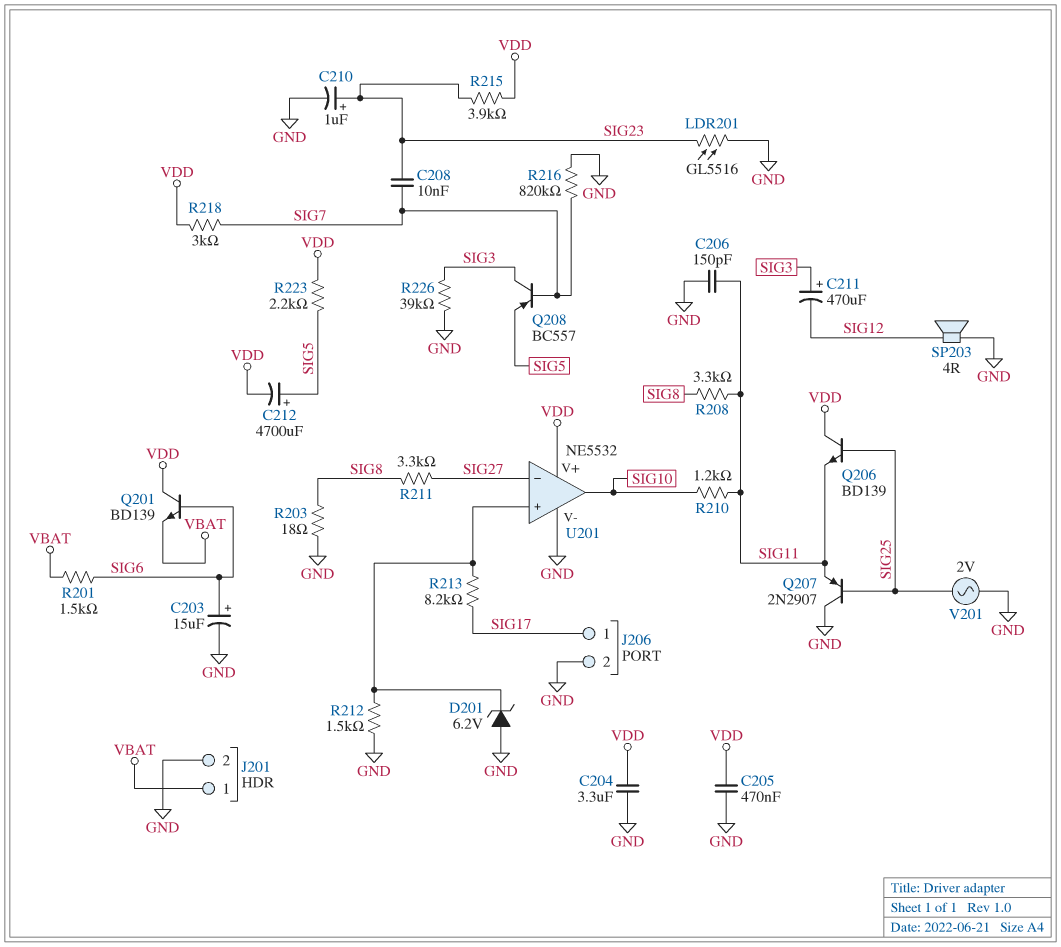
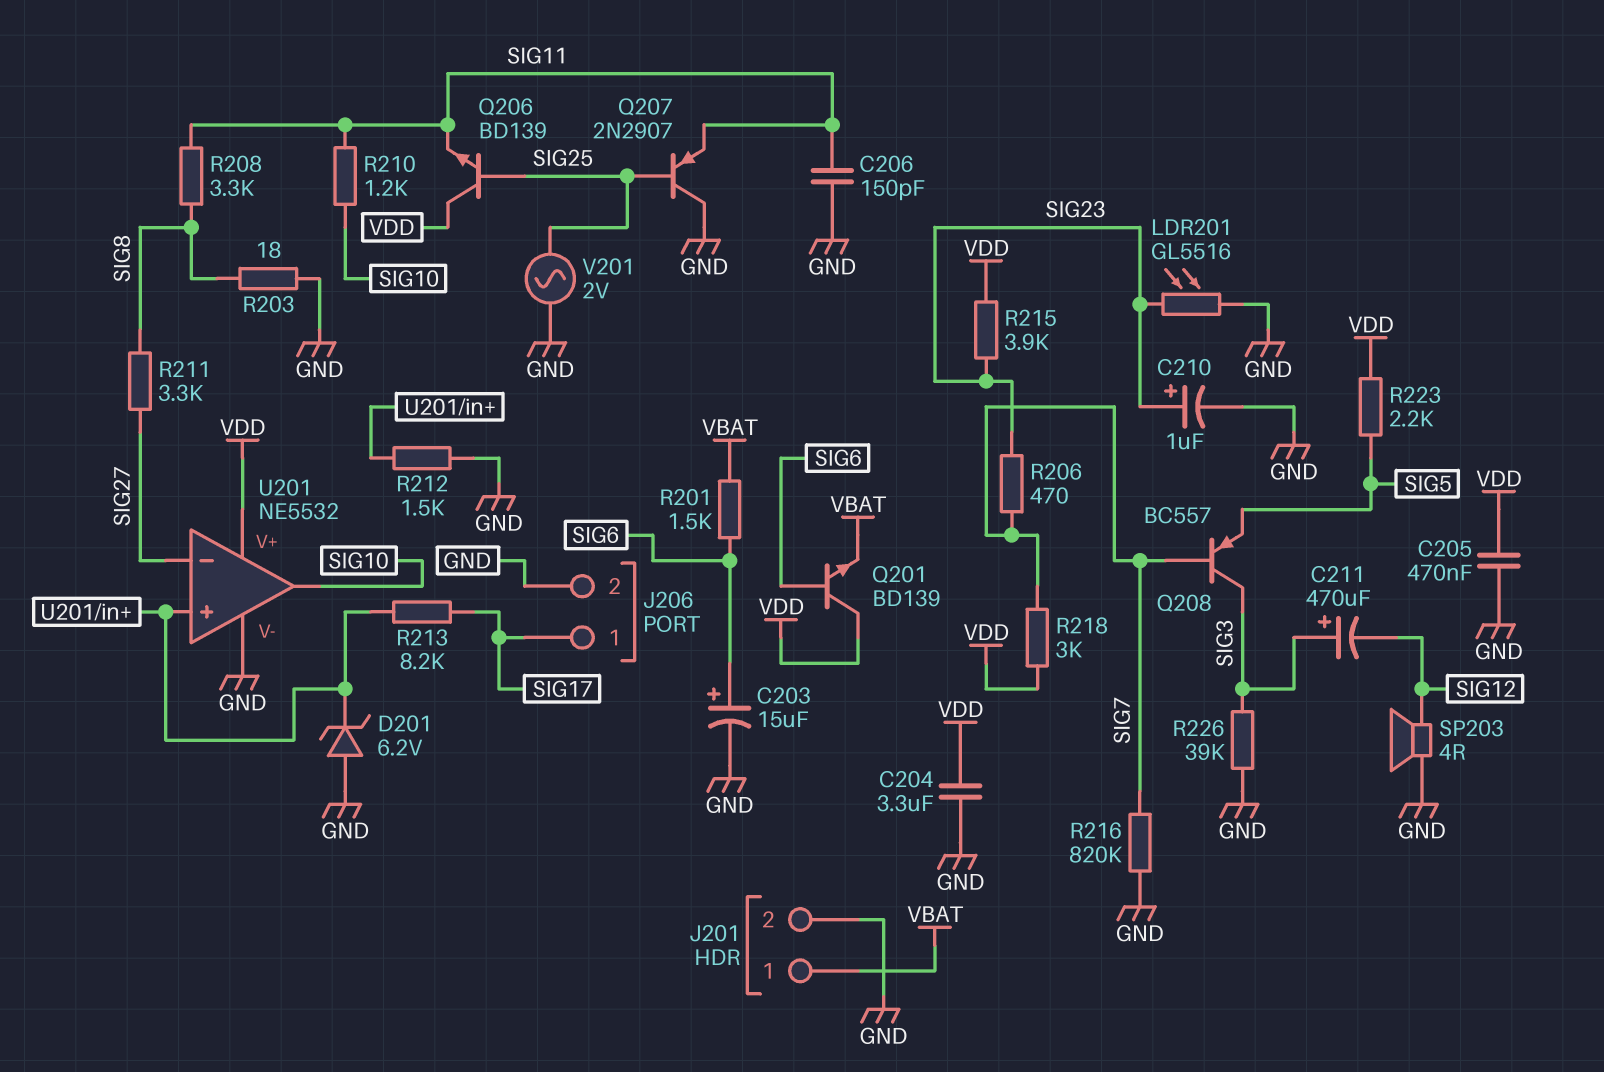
C208: 10nF (SIG7, SIG23) -> none
C212: 4700uF (plus SIG5, minus VDD) -> none
R206: none -> 470 (SIG7, SIG23)

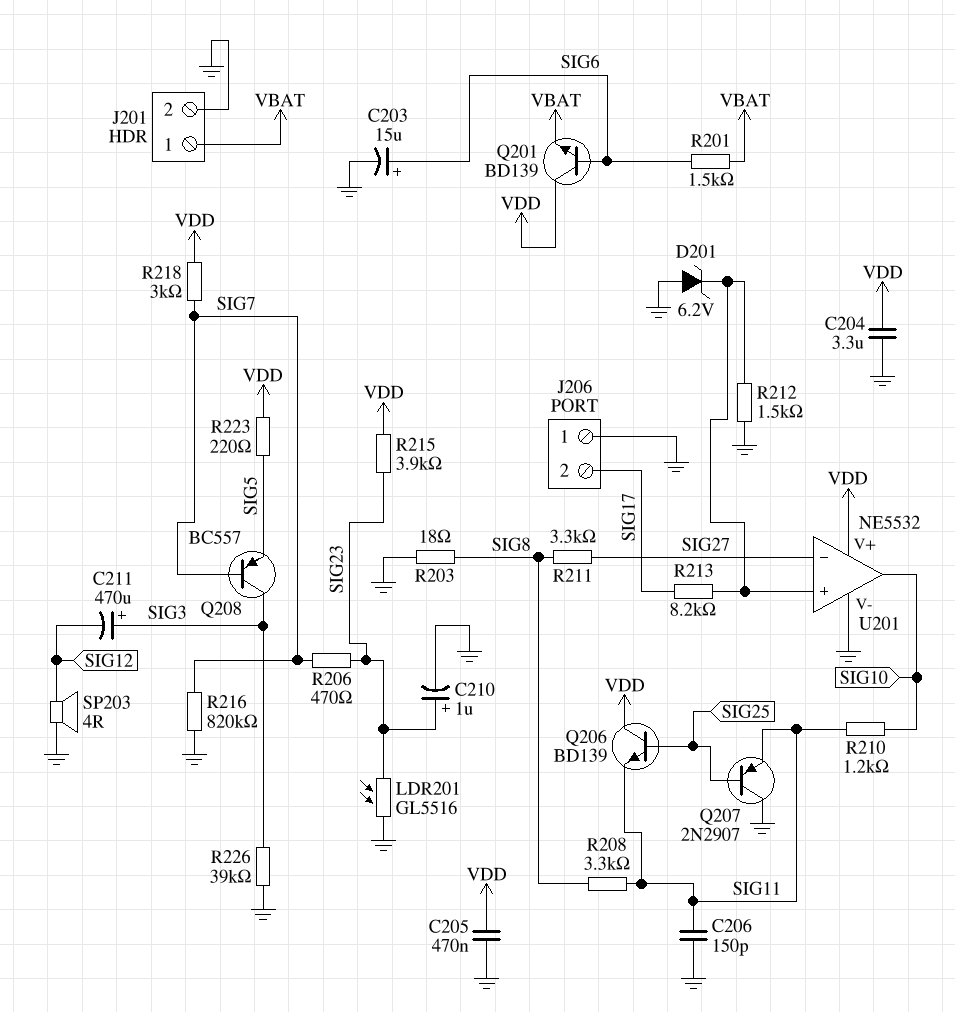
J206 pin 1: SIG17 -> GND
J206 pin 2: GND -> SIG17
R223: 2.2k (SIG5, VDD) -> 220 (SIG5, VDD)
V201: AC 2V (GND, SIG25) -> none

